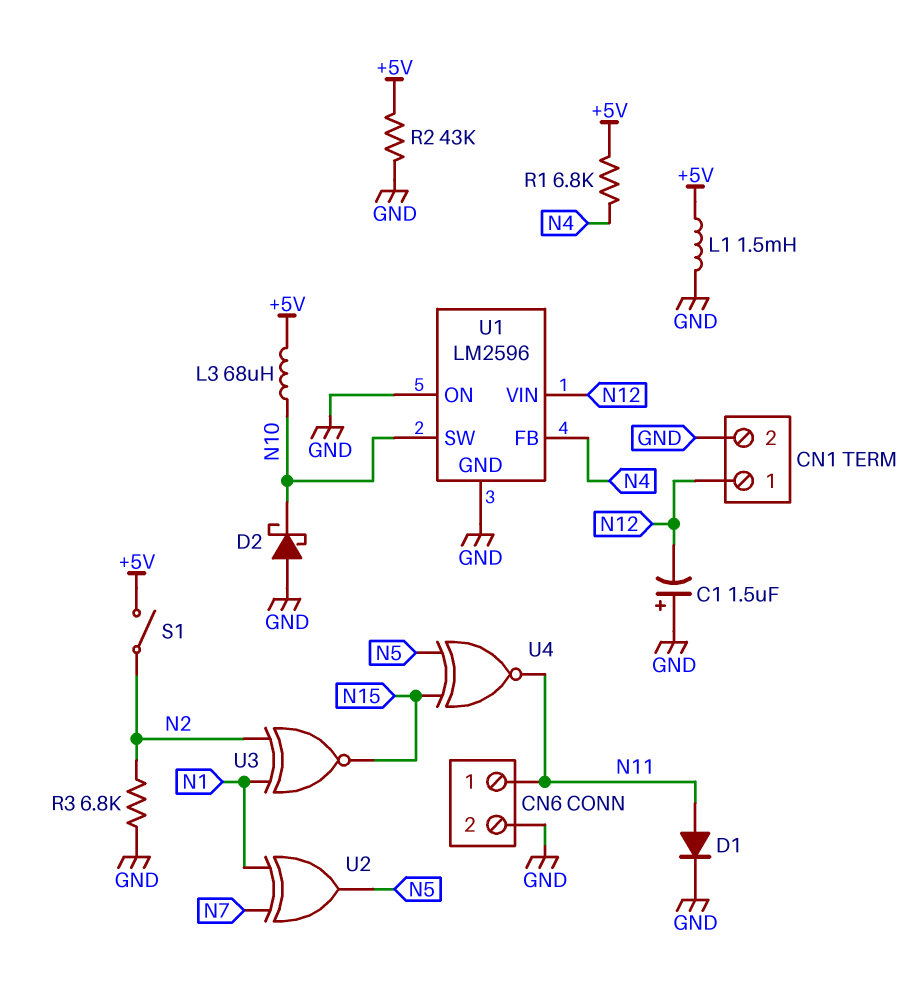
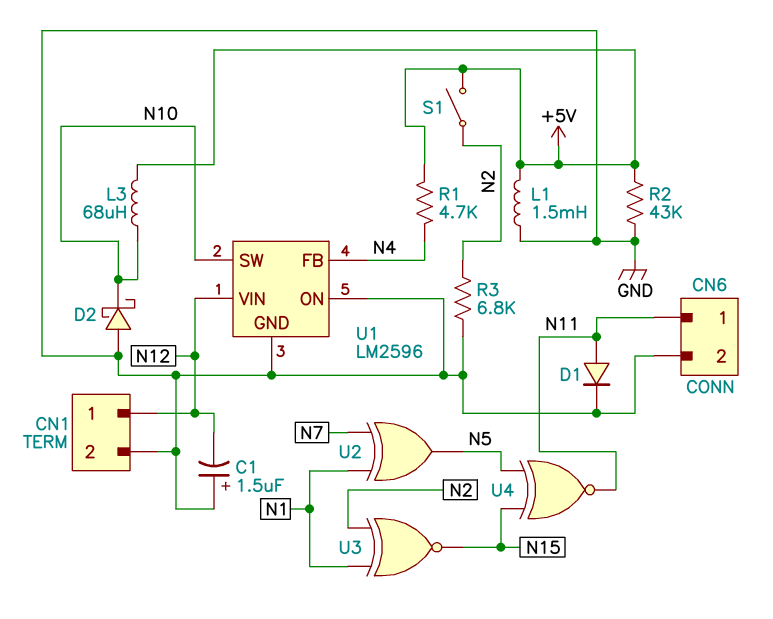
R1: 6.8k (+5V, N4) -> 4.7k (+5V, N4)

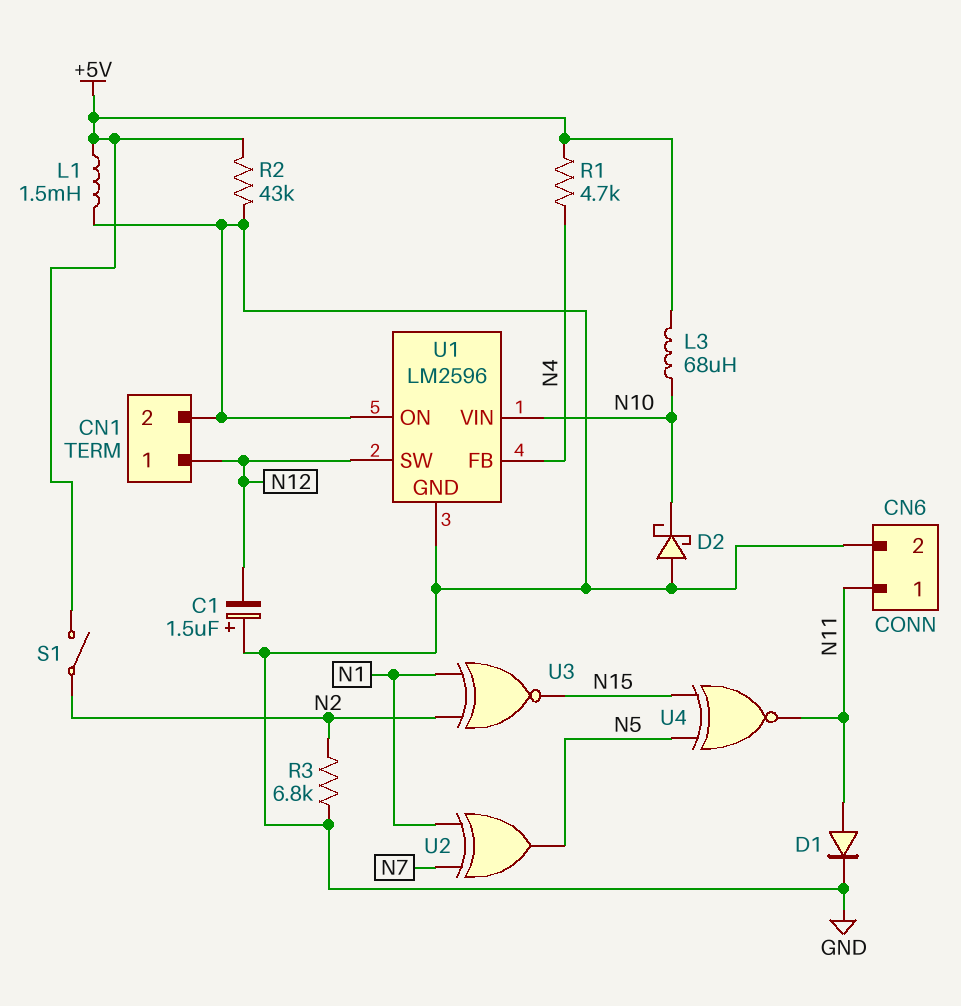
U1 pin SW: N10 -> N12
U1 pin VIN: N12 -> N10

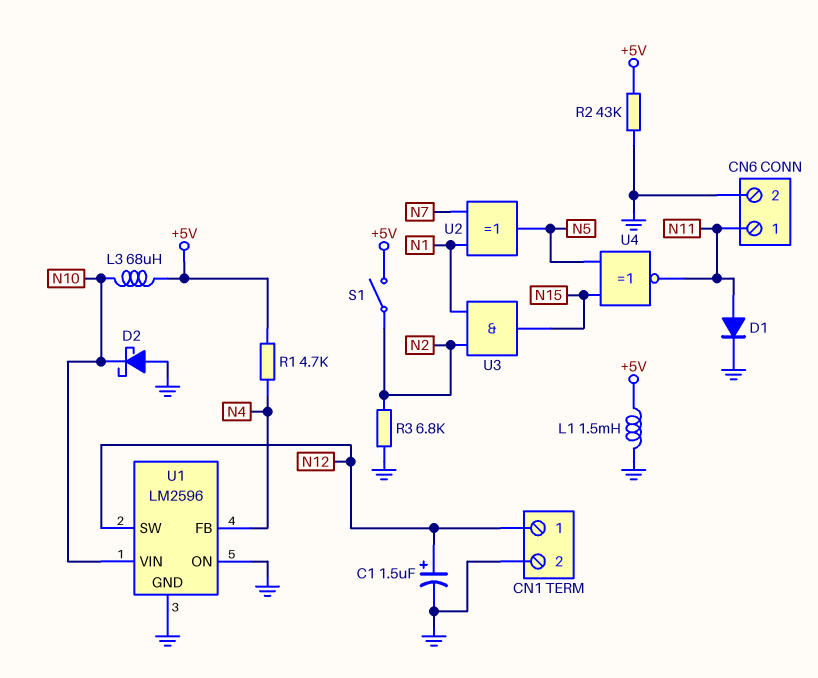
C1: 1.5uF (plus GND, minus N12) -> 1.5uF (plus N12, minus GND)
U3: XNOR (in N1, in N2, out N15) -> AND (in N1, in N2, out N15)

